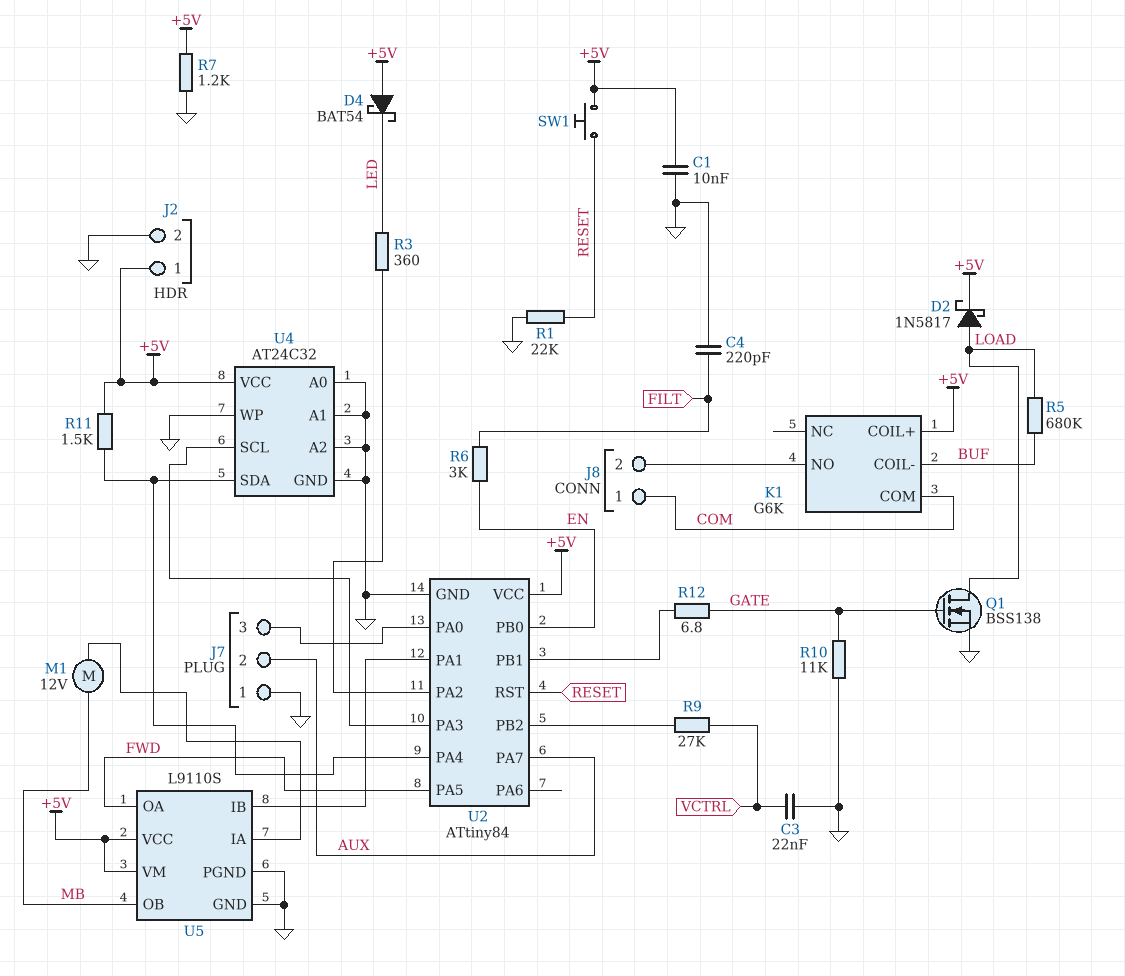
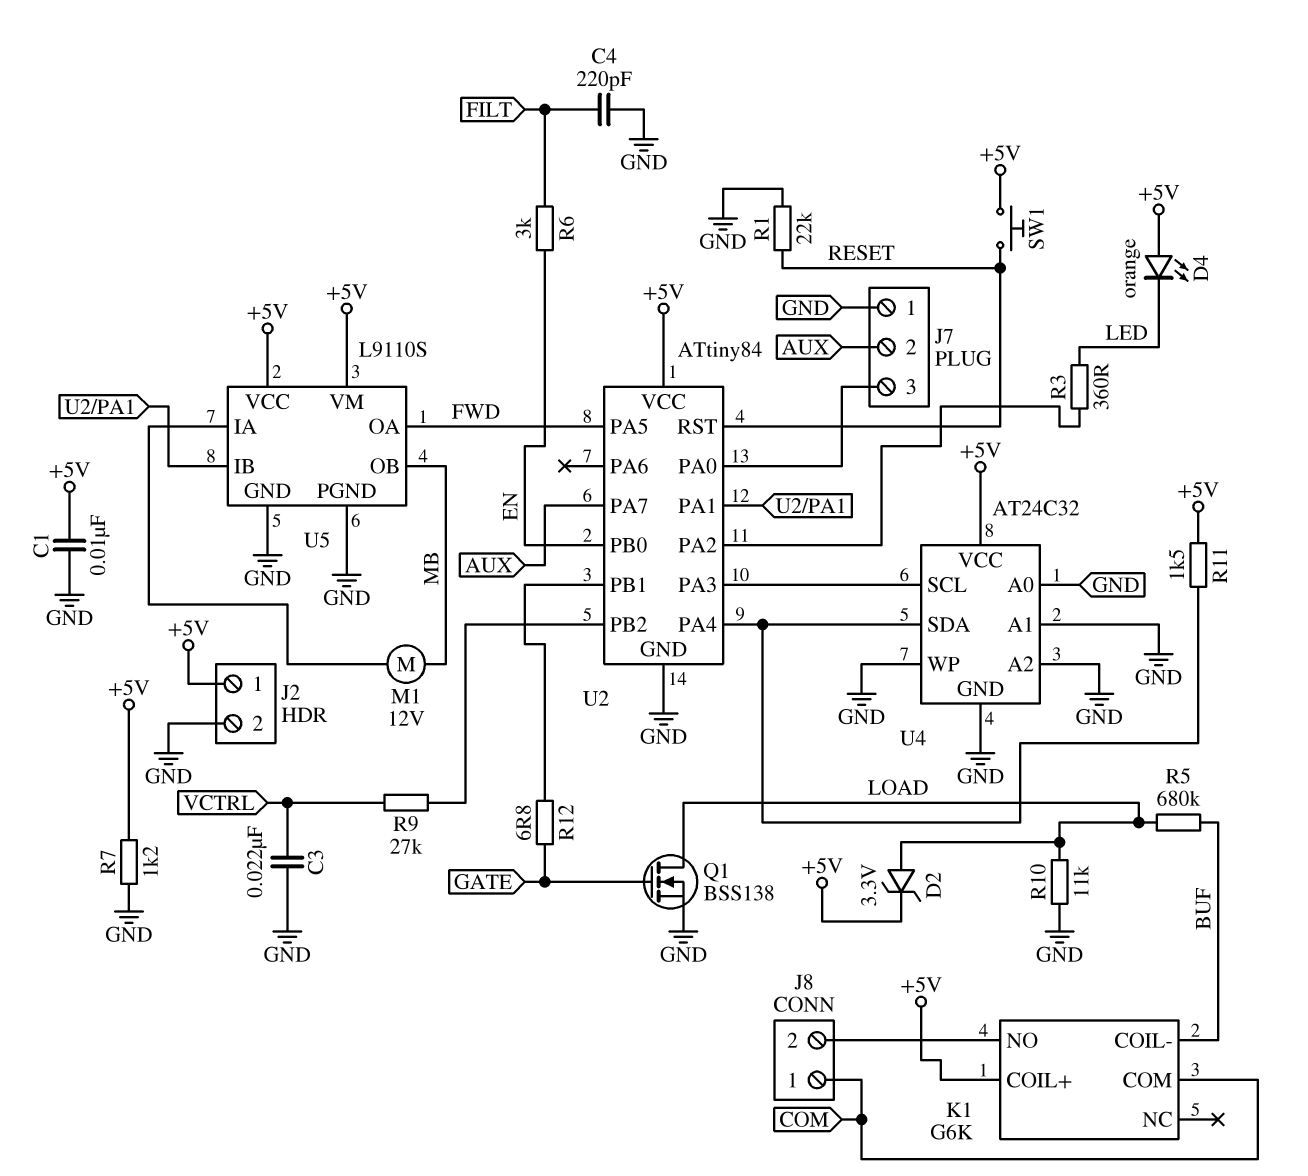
D2: schottky 1N5817 (A LOAD, K +5V) -> zener 3.3V (A LOAD, K +5V)
D4: schottky BAT54 (A +5V, K LED) -> LED orange (A +5V, K LED)
R10: 11k (GATE, GND) -> 11k (GND, LOAD)

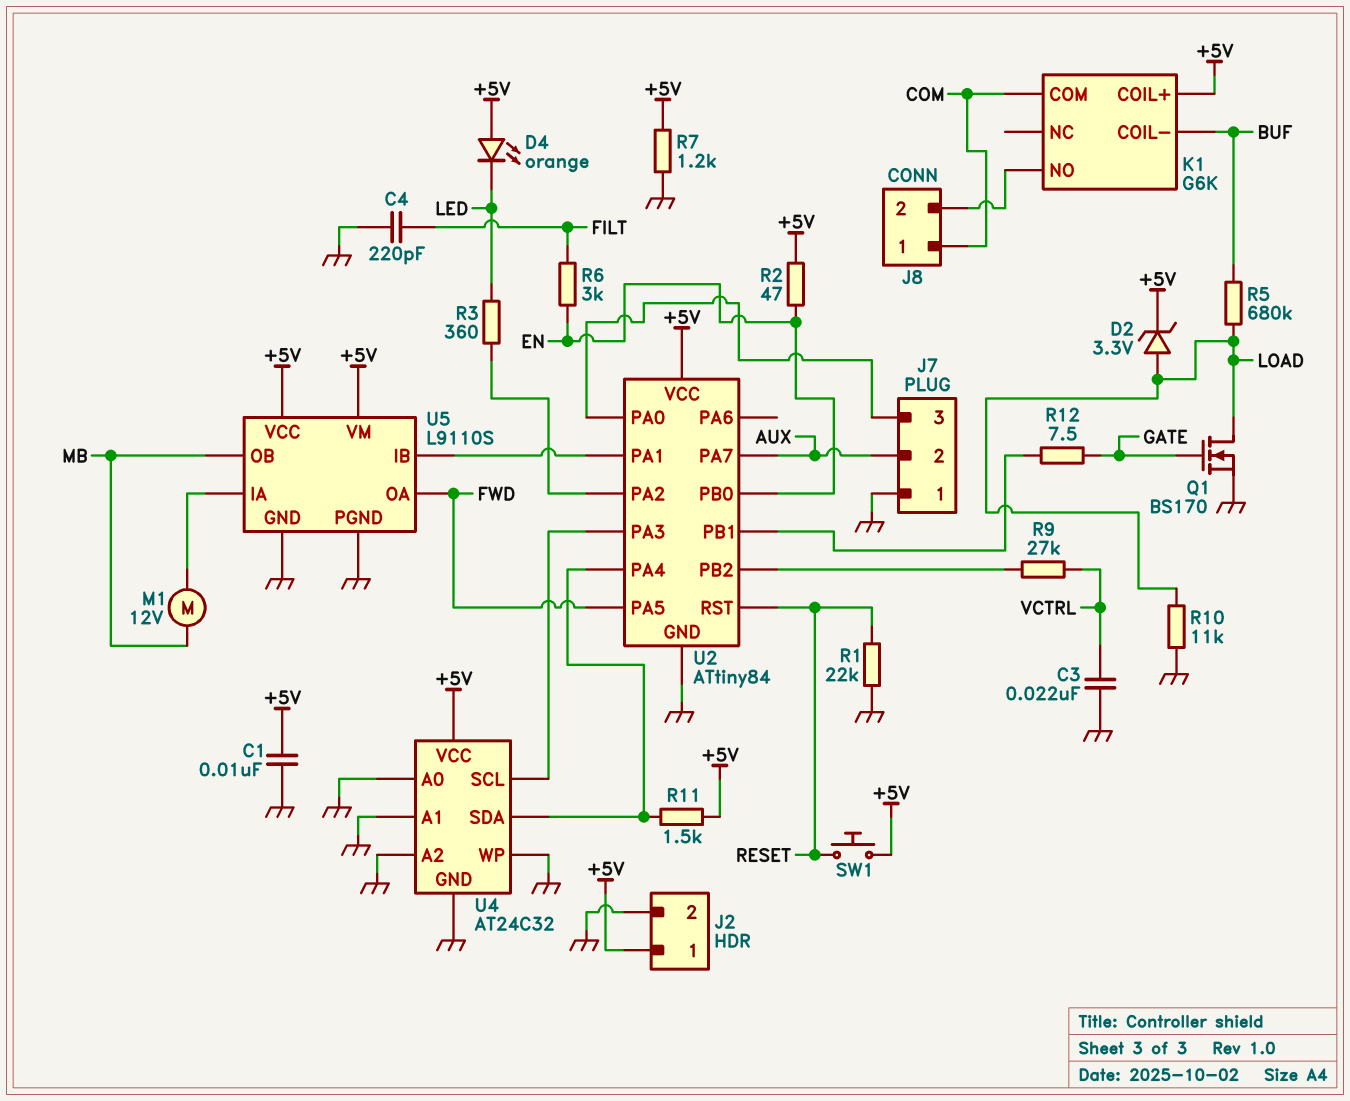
Q1: NMOS BSS138 (G GATE, D LOAD, S GND) -> NMOS BS170 (G GATE, D LOAD, S GND)
R2: none -> 47 (+5V, EN)
R12: 6.8 (GATE, U2/PB1) -> 7.5 (GATE, U2/PB1)

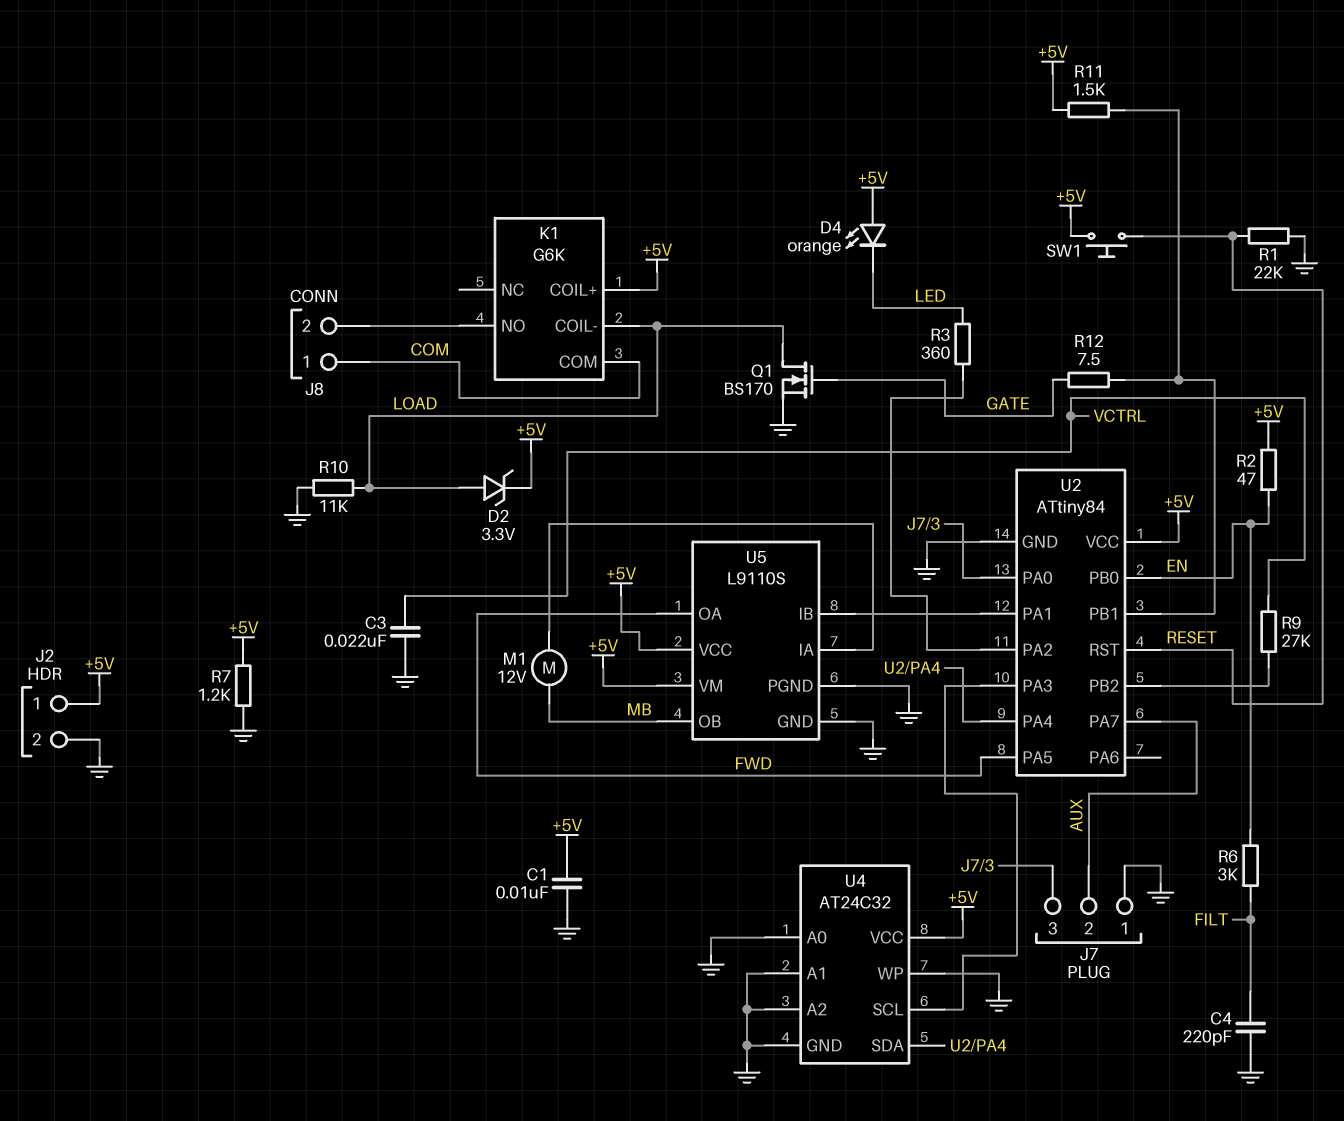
K1 pin COIL-: BUF -> LOAD
R5: 680k (BUF, LOAD) -> none
R11: 1.5k (+5V, U2/PA4) -> 1.5k (+5V, U2/PB1)

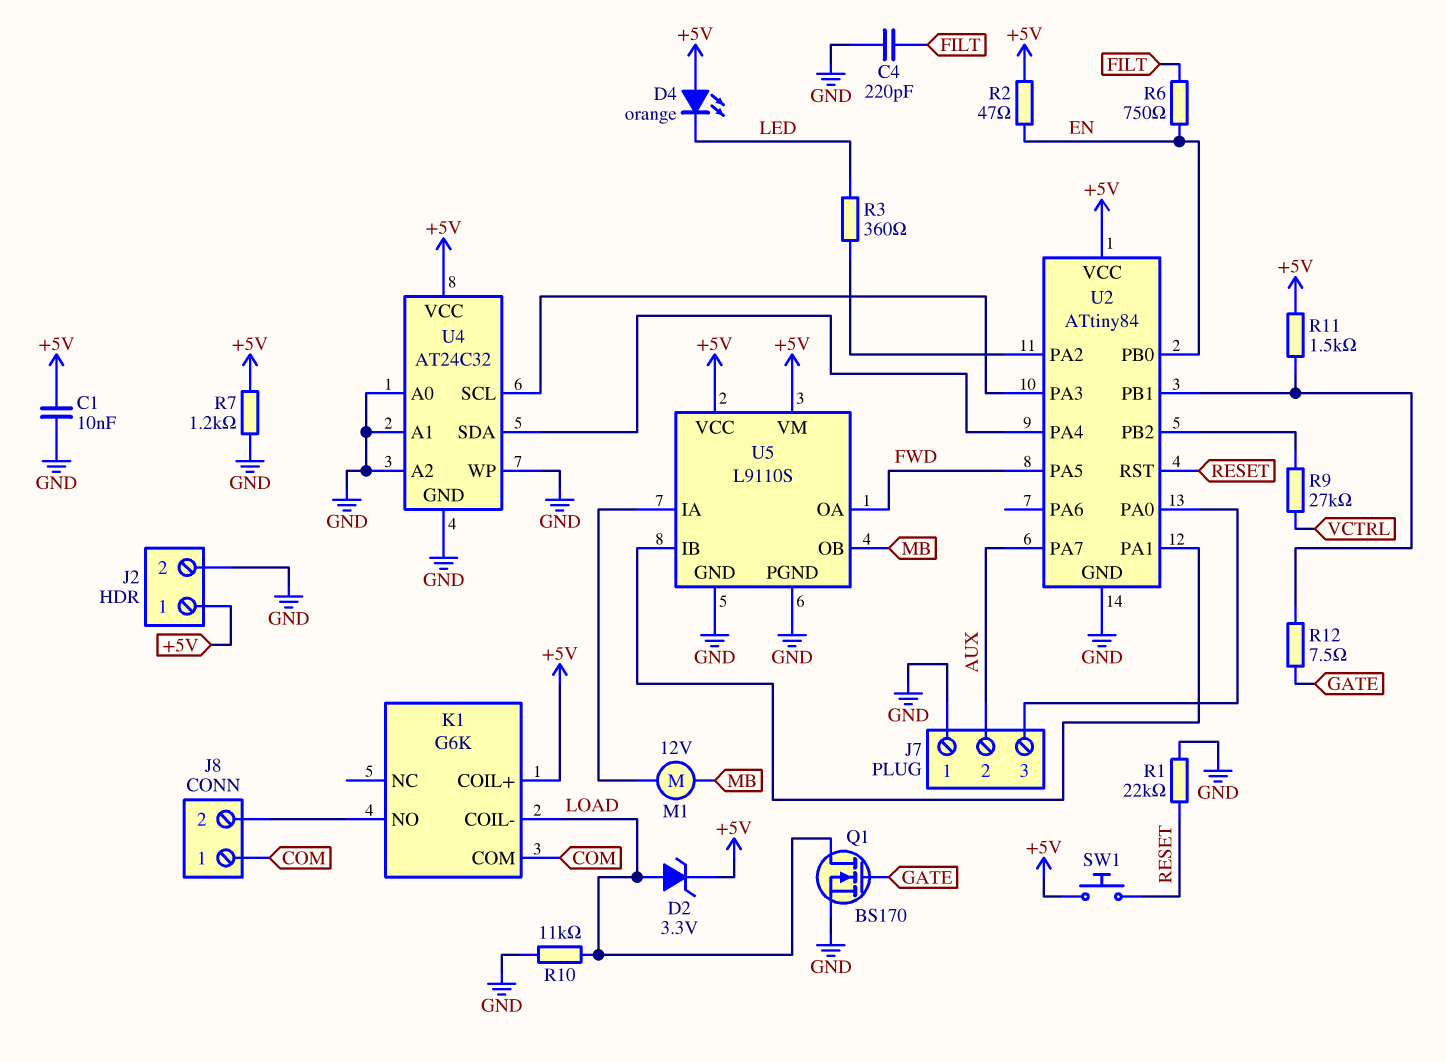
C3: 22nF (GND, VCTRL) -> none
R6: 3k (EN, FILT) -> 750 (EN, FILT)

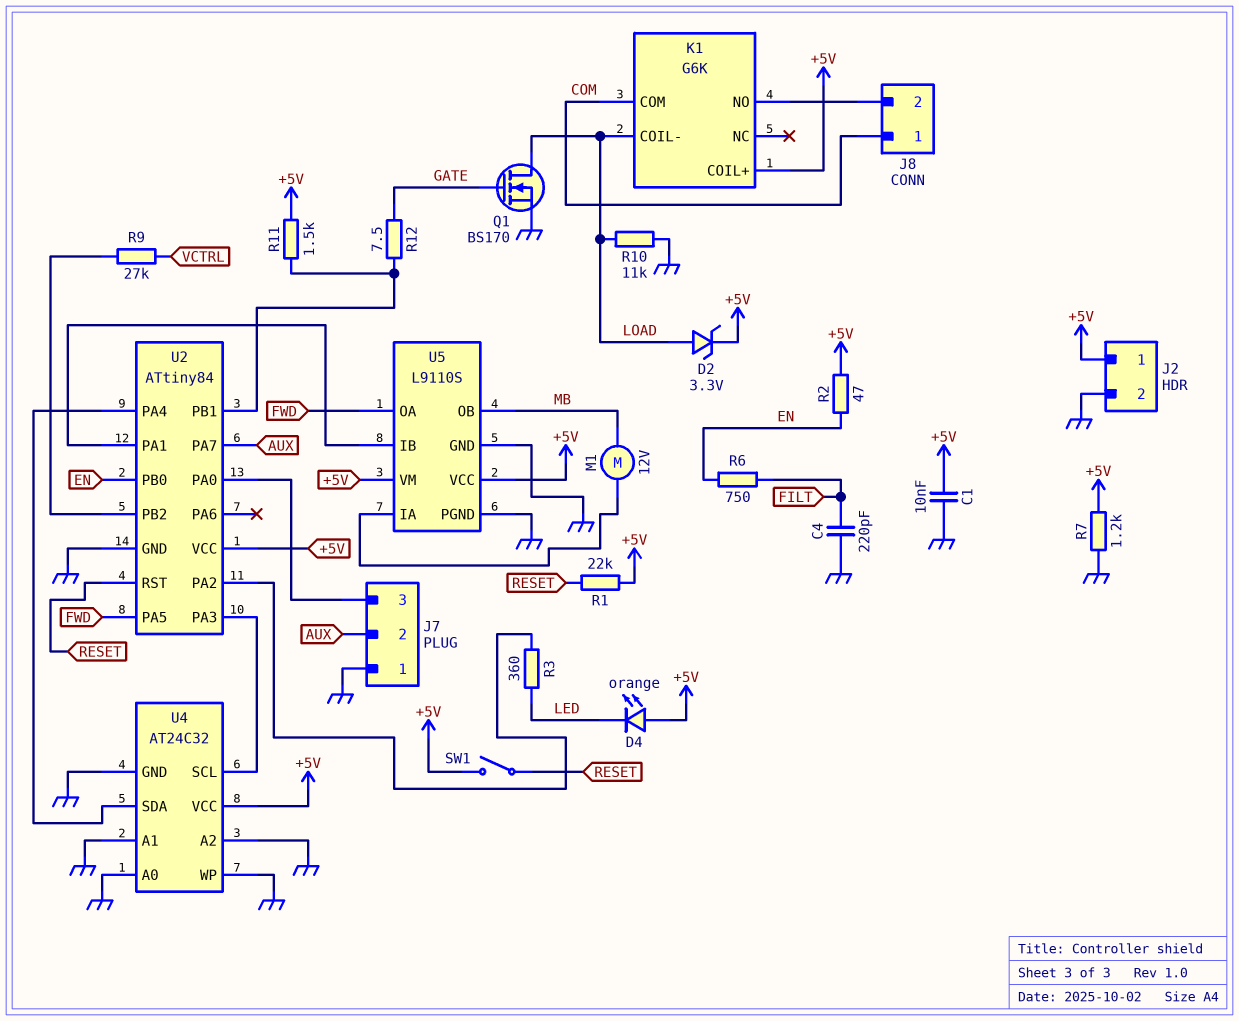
R1: 22k (GND, RESET) -> 22k (+5V, RESET)
SW1: button (+5V, RESET) -> switch (+5V, RESET)

